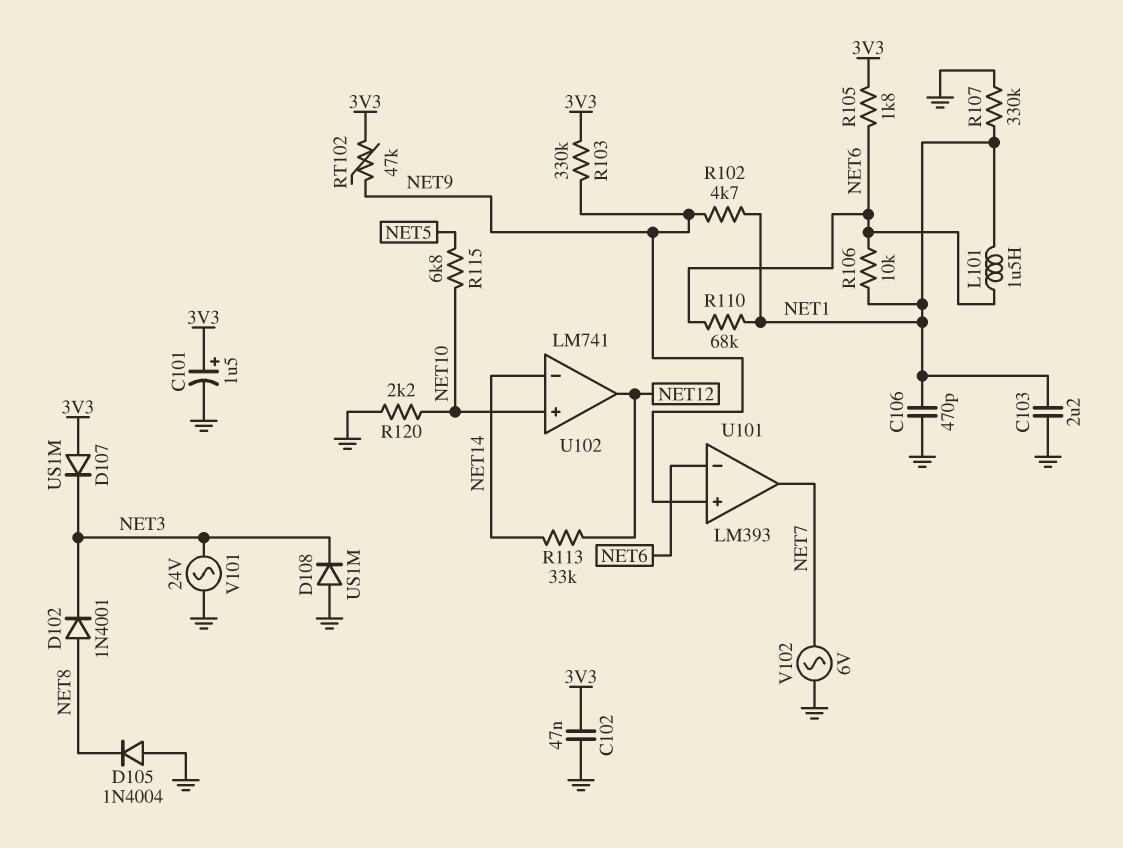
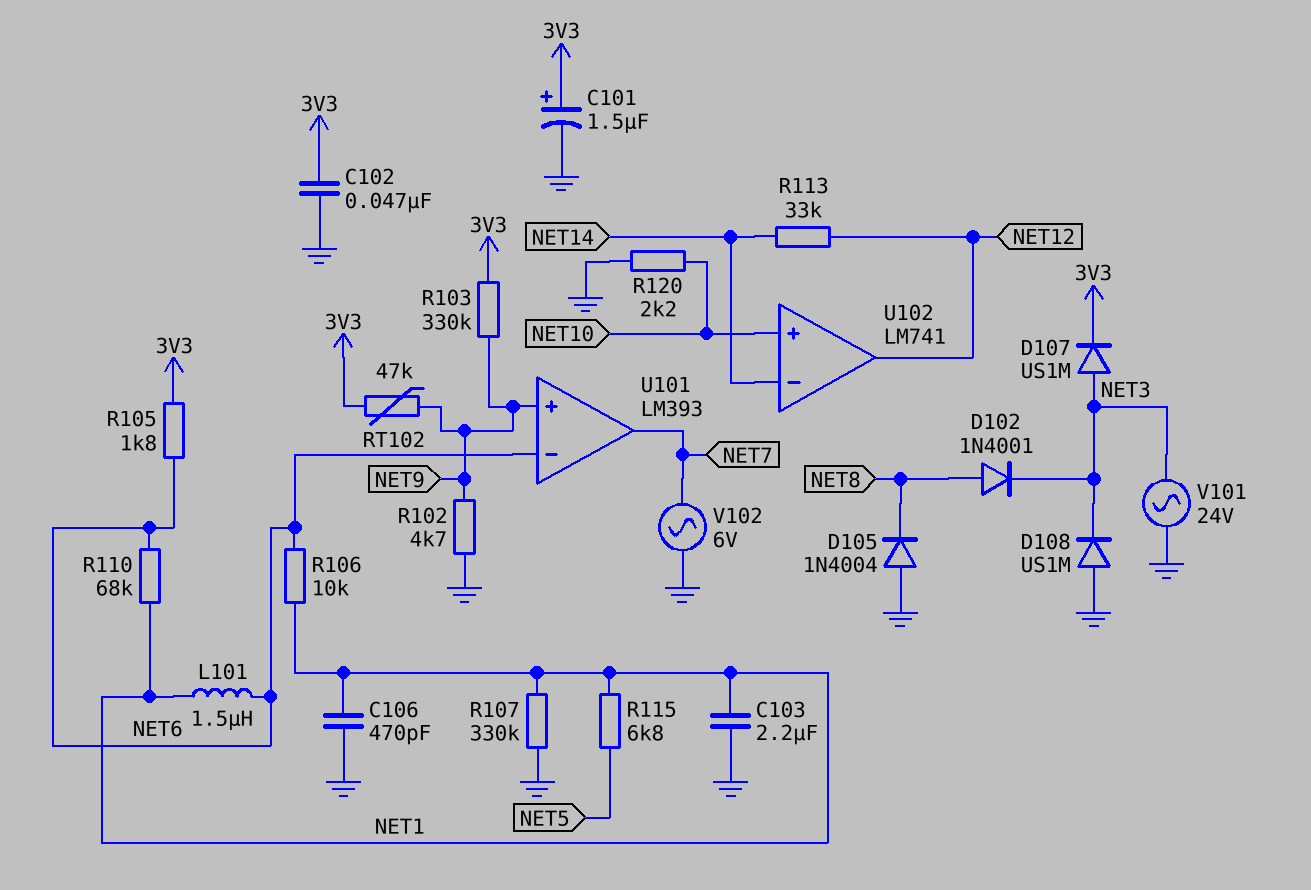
D107: diode US1M (A 3V3, K NET3) -> diode US1M (A NET3, K 3V3)
R102: 4.7k (NET1, NET9) -> 4.7k (GND, NET9)
R115: 6.8k (NET5, NET10) -> 6.8k (NET1, NET5)

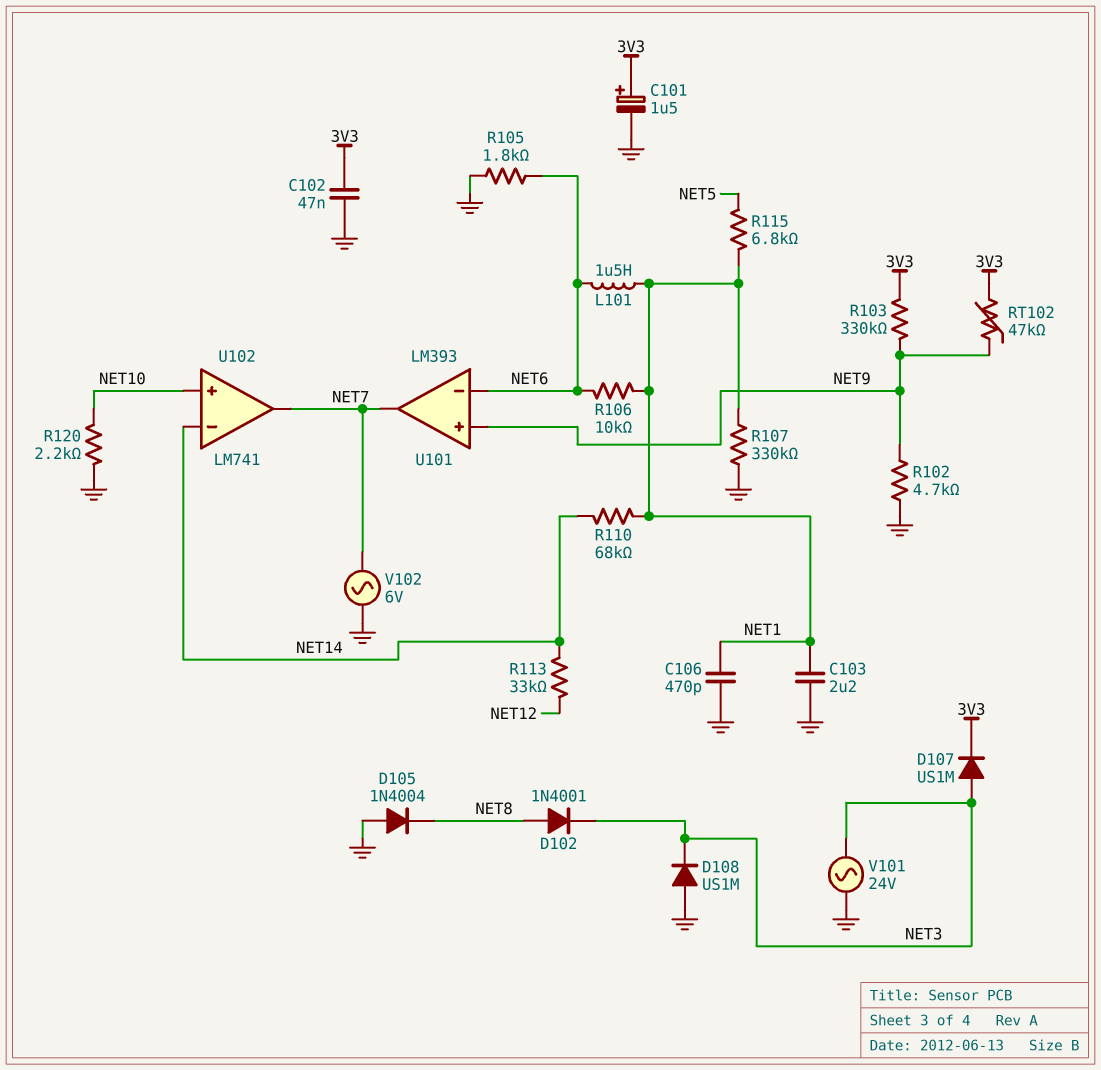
R105: 1.8k (3V3, NET6) -> 1.8k (GND, NET6)
R110: 68k (NET1, NET6) -> 68k (NET1, NET14)
U102 pin out: NET12 -> NET7

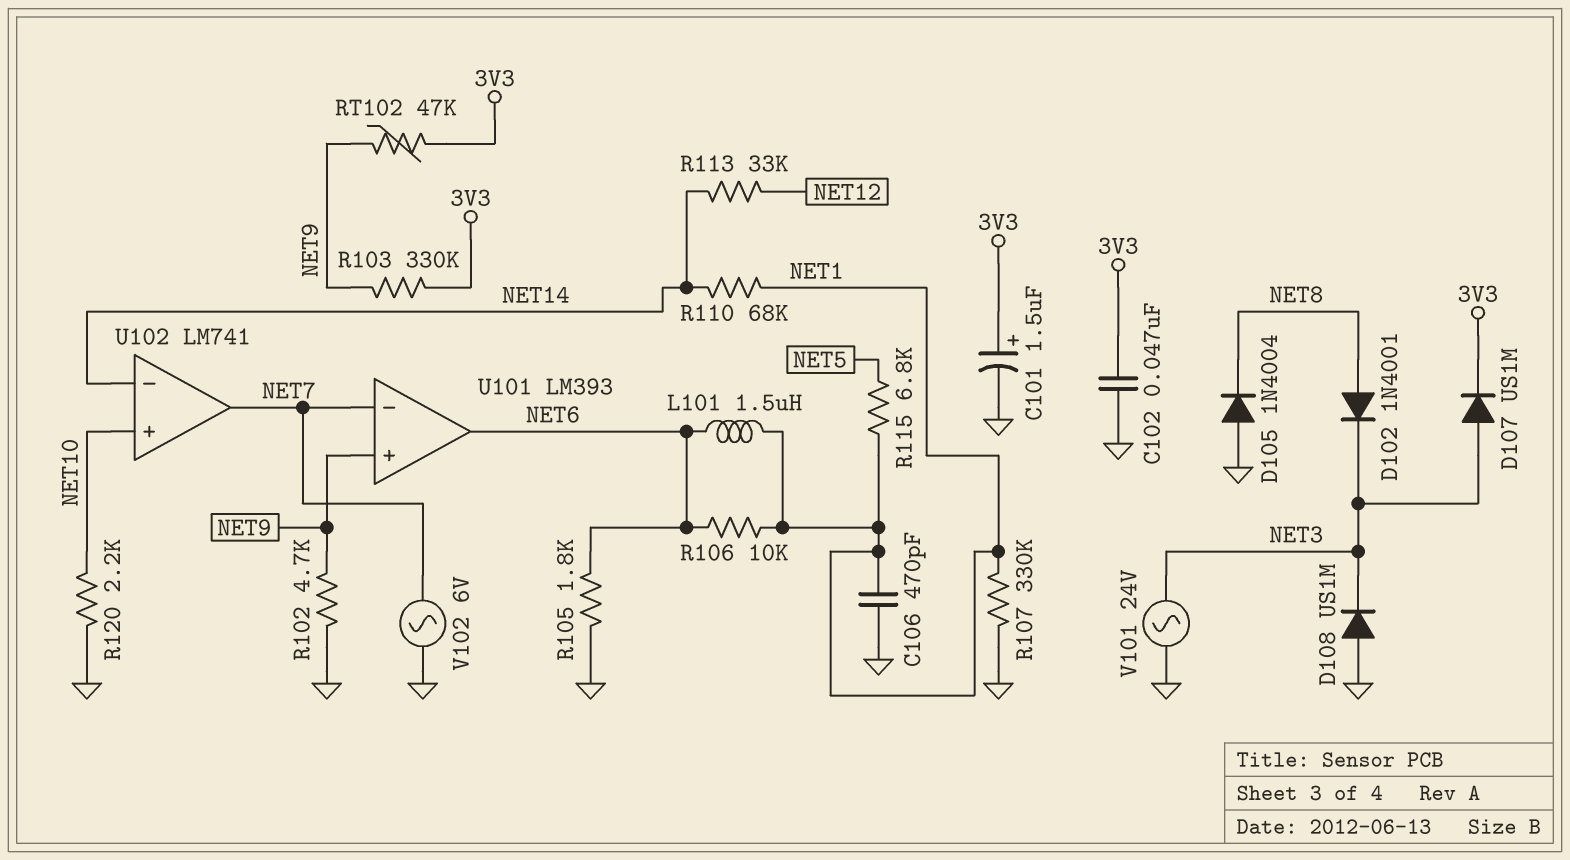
C103: 2.2uF (GND, NET1) -> none
U101 pin in-: NET6 -> NET7
U101 pin out: NET7 -> NET6

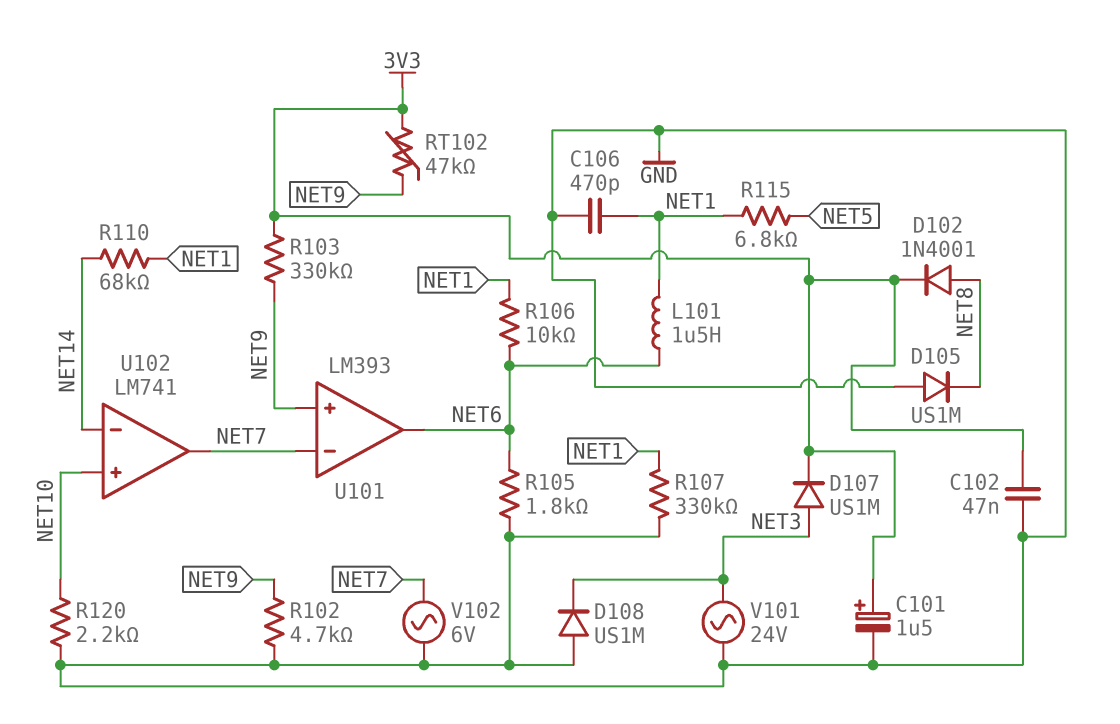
D102: diode 1N4001 (A NET8, K NET3) -> diode 1N4001 (A NET8, K 3V3)
D105: diode 1N4004 (A GND, K NET8) -> diode US1M (A GND, K NET8)
R113: 33k (NET12, NET14) -> none

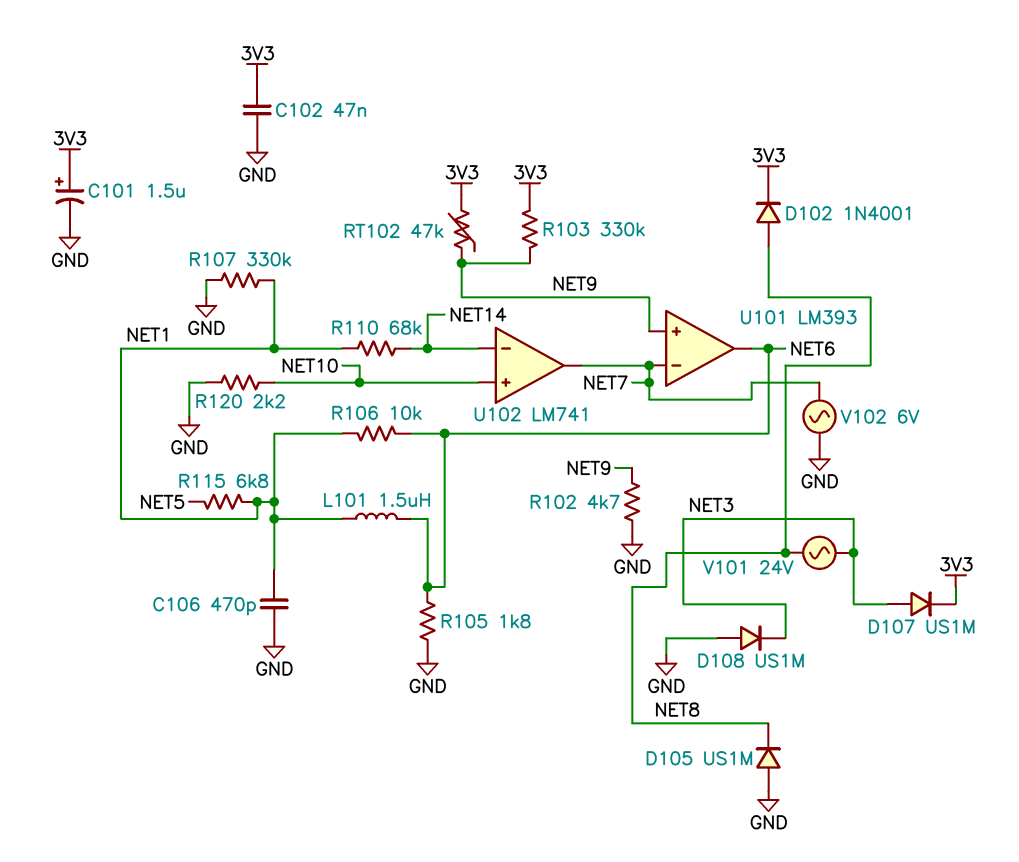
V101: AC 24V (GND, NET3) -> AC 24V (NET3, NET8)

